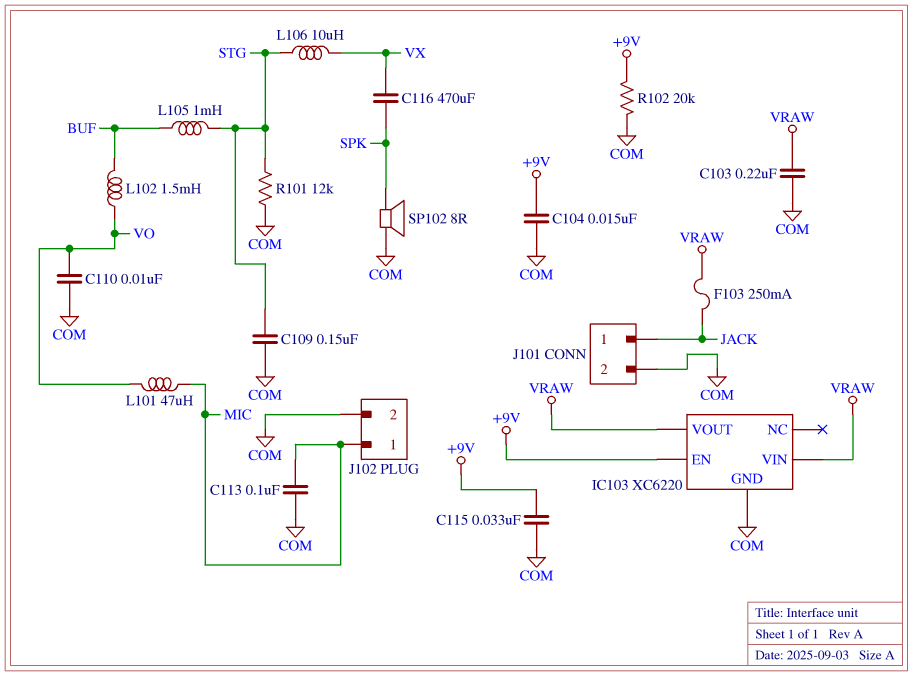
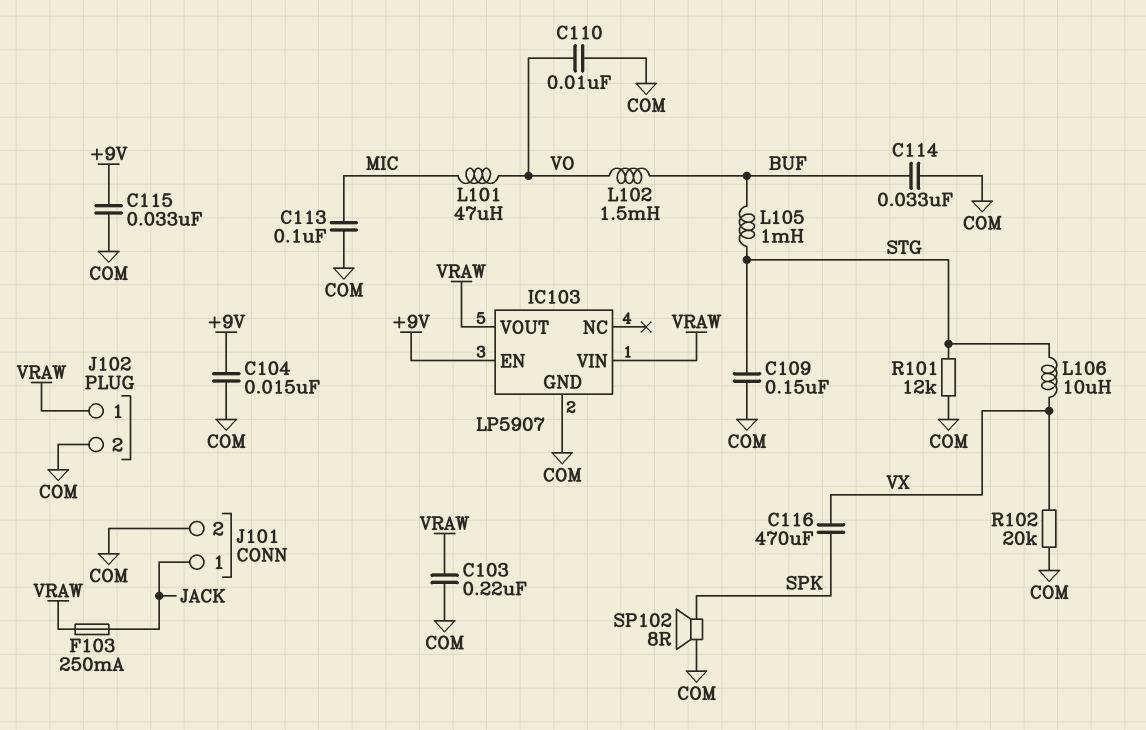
C114: none -> 33nF (BUF, COM)
IC103: XC6220 -> LP5907
J102 pin 1: MIC -> VRAW
R102: 20k (+9V, COM) -> 20k (COM, VX)

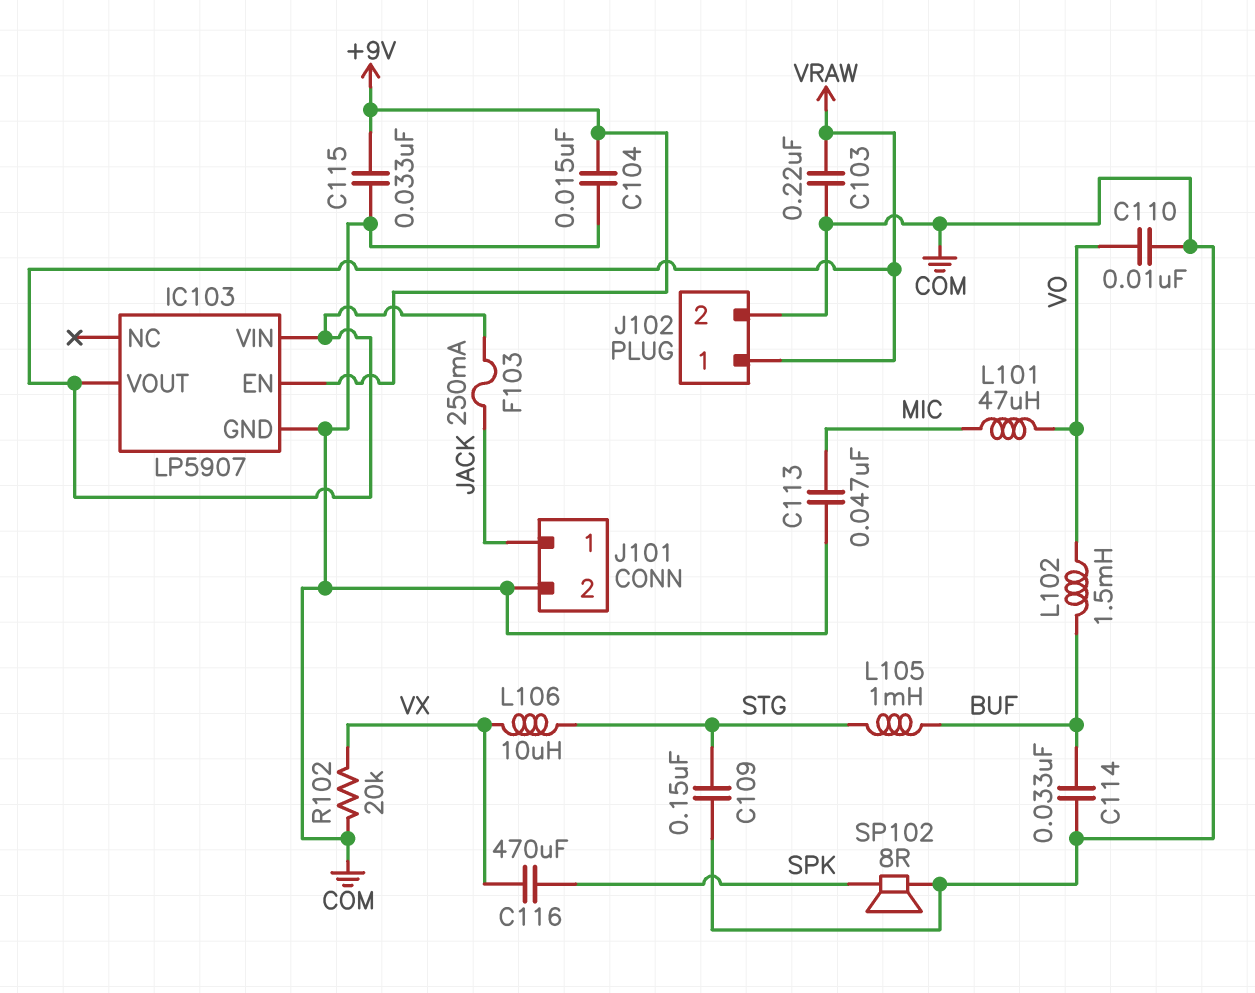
C113: 100nF (COM, MIC) -> 47nF (COM, MIC)
R101: 12k (COM, STG) -> none

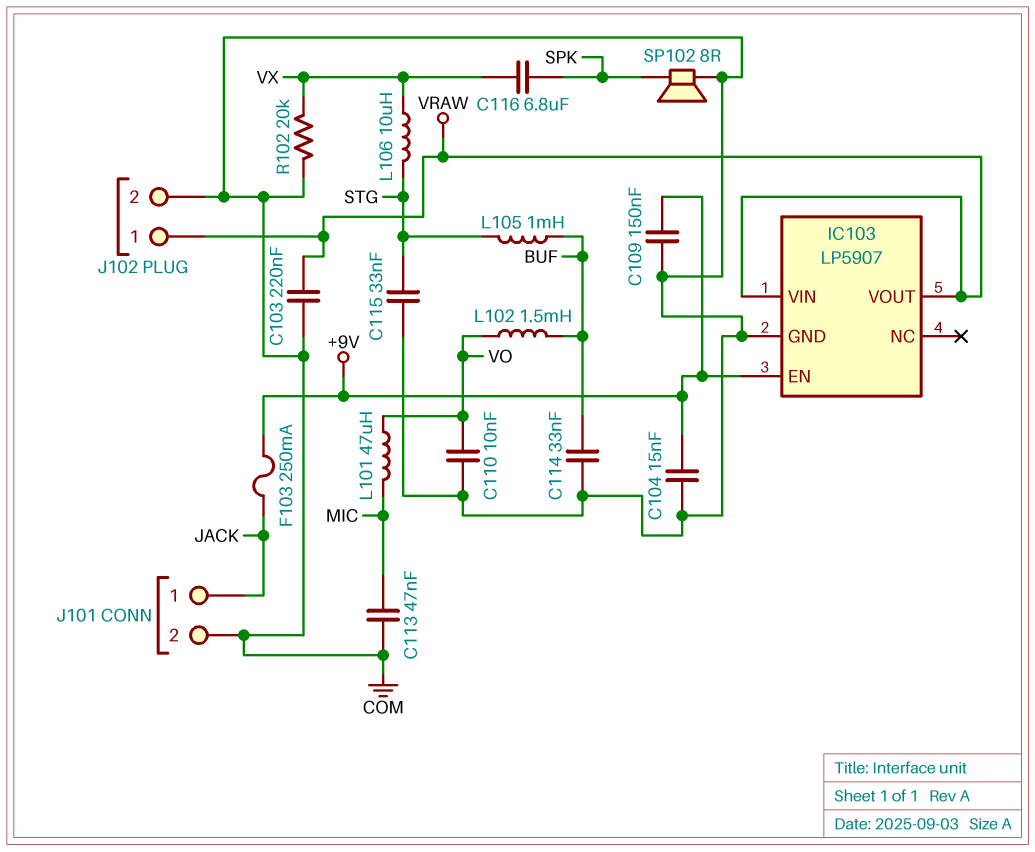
C109: 150nF (COM, STG) -> 150nF (+9V, COM)
C115: 33nF (+9V, COM) -> 33nF (COM, STG)
C116: 470uF (SPK, VX) -> 6.8uF (SPK, VX)
F103: 250mA (JACK, VRAW) -> 250mA (+9V, JACK)

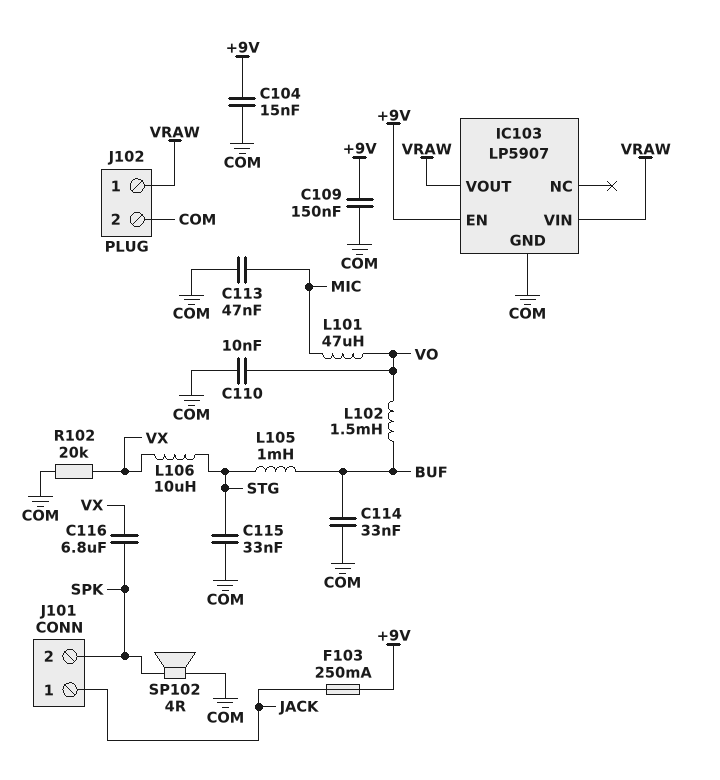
C103: 220nF (COM, VRAW) -> none
J101 pin 2: COM -> SPK
SP102: speaker 8R (COM, SPK) -> speaker 4R (COM, SPK)

